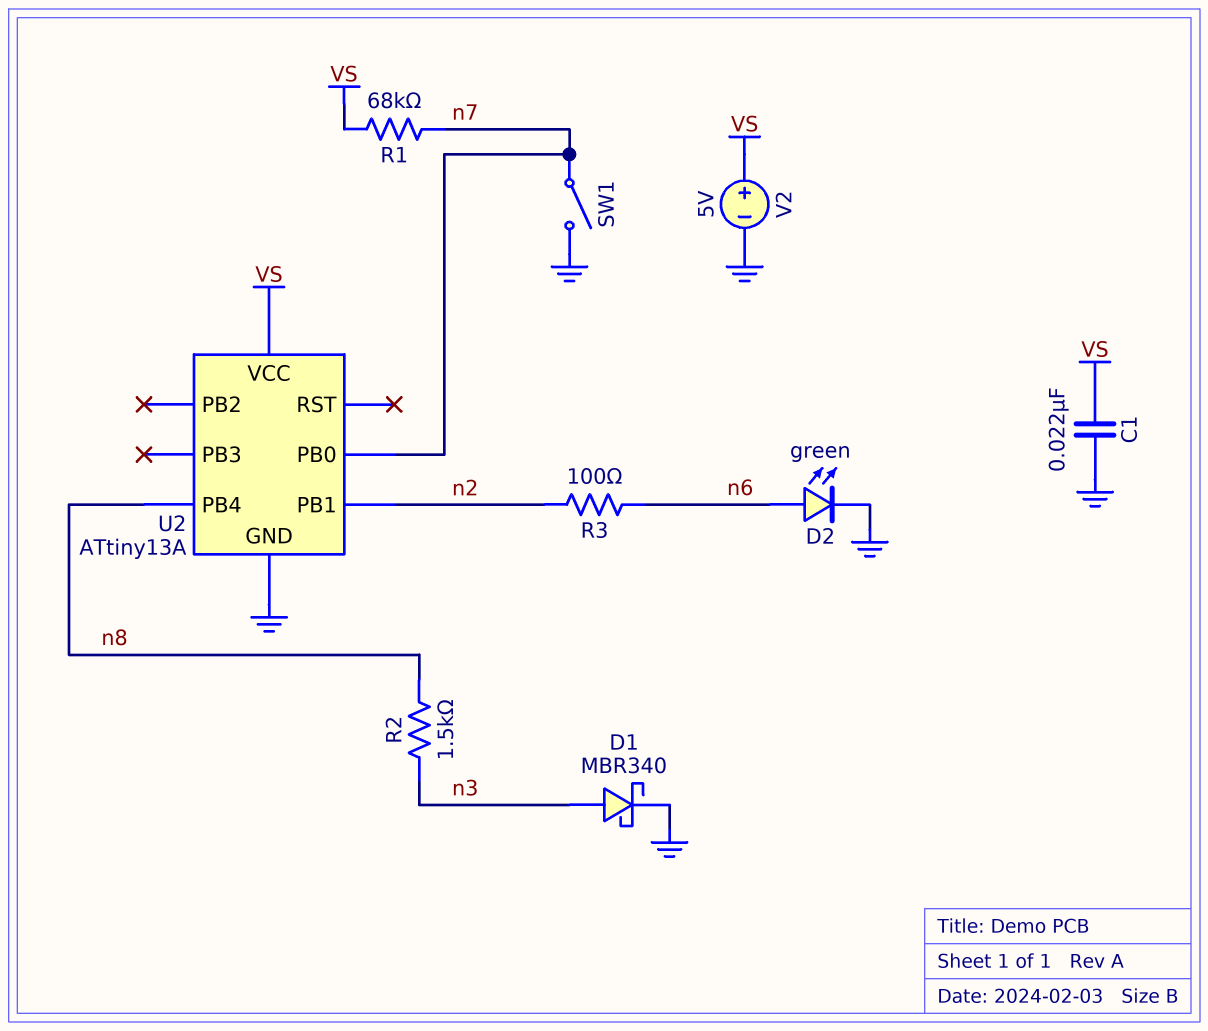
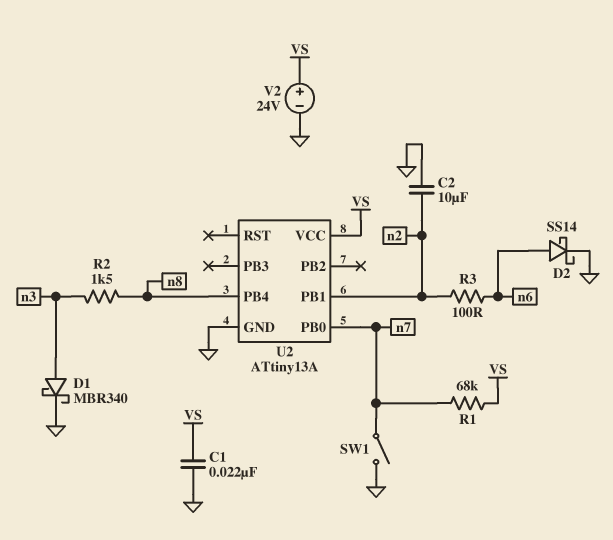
C2: none -> 10uF (GND, n2)
D2: LED green (A n6, K GND) -> schottky SS14 (A n6, K GND)
V2: 5V (plus VS, minus GND) -> 24V (plus VS, minus GND)

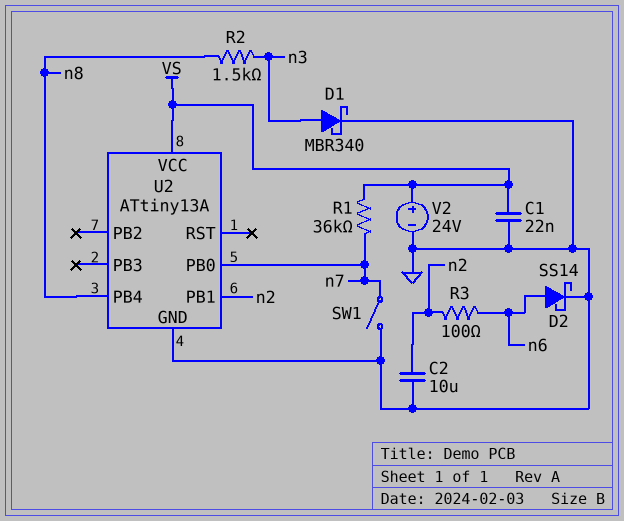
R1: 68k (VS, n7) -> 36k (VS, n7)

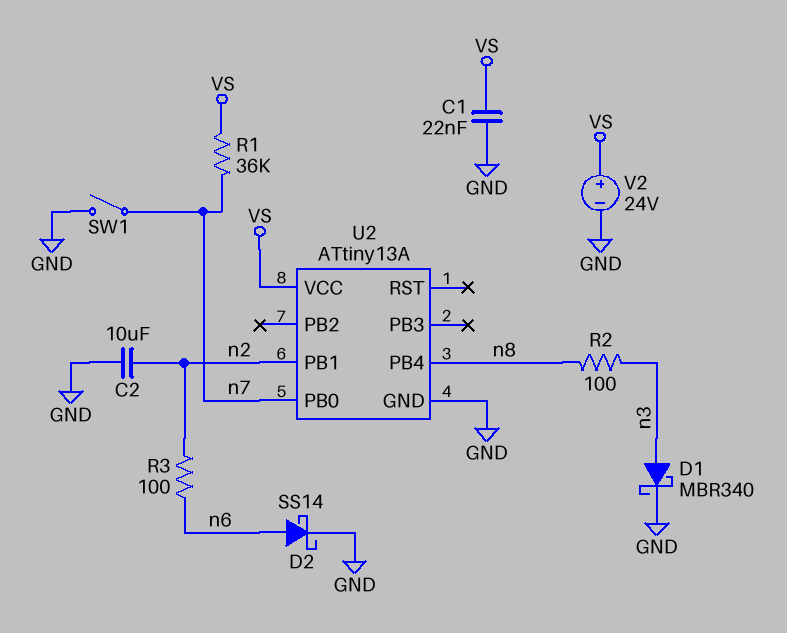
R2: 1.5k (n3, n8) -> 100 (n3, n8)

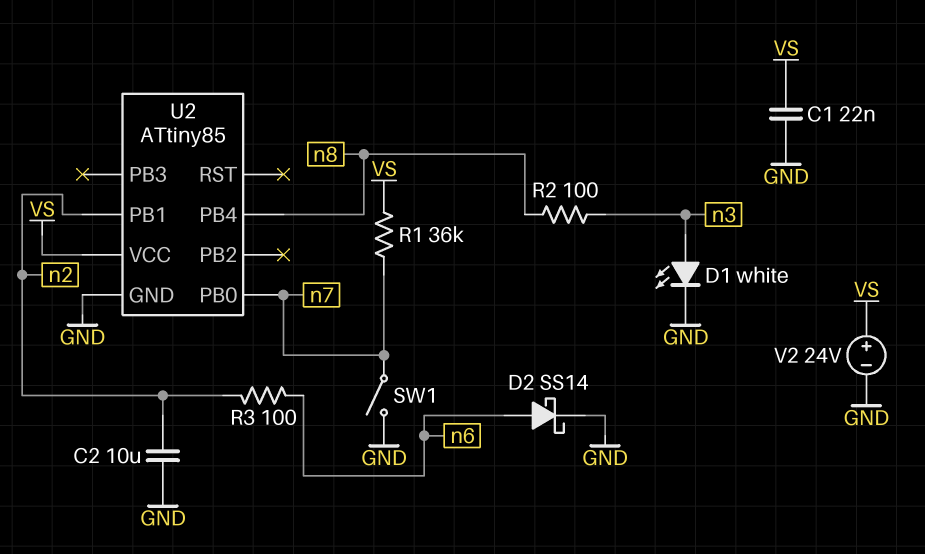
D1: schottky MBR340 (A n3, K GND) -> LED white (A n3, K GND)
U2: ATtiny13A -> ATtiny85

